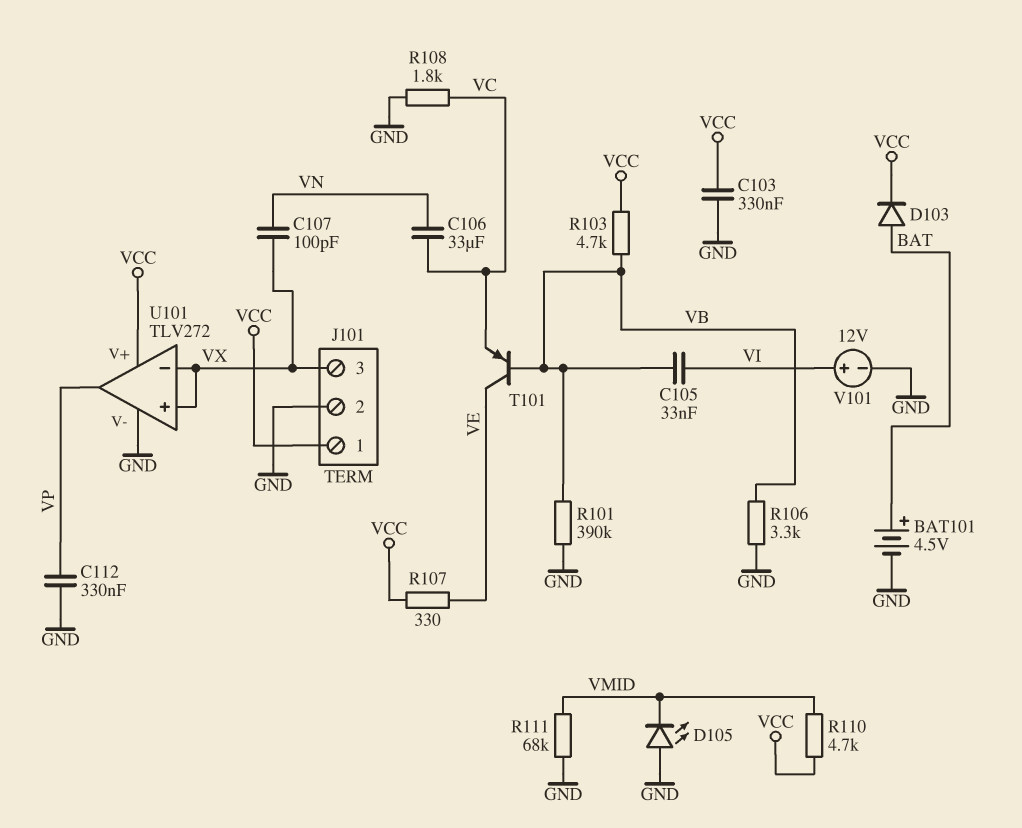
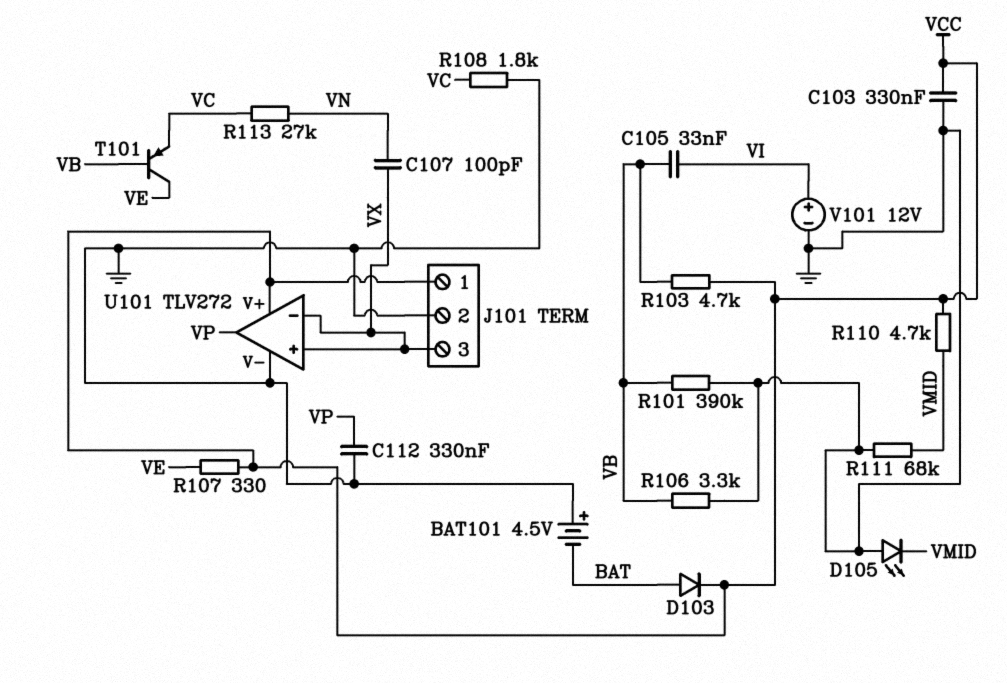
BAT101: 4.5V (plus BAT, minus GND) -> 4.5V (plus GND, minus BAT)
C106: 33uF (VC, VN) -> none
R113: none -> 27k (VC, VN)

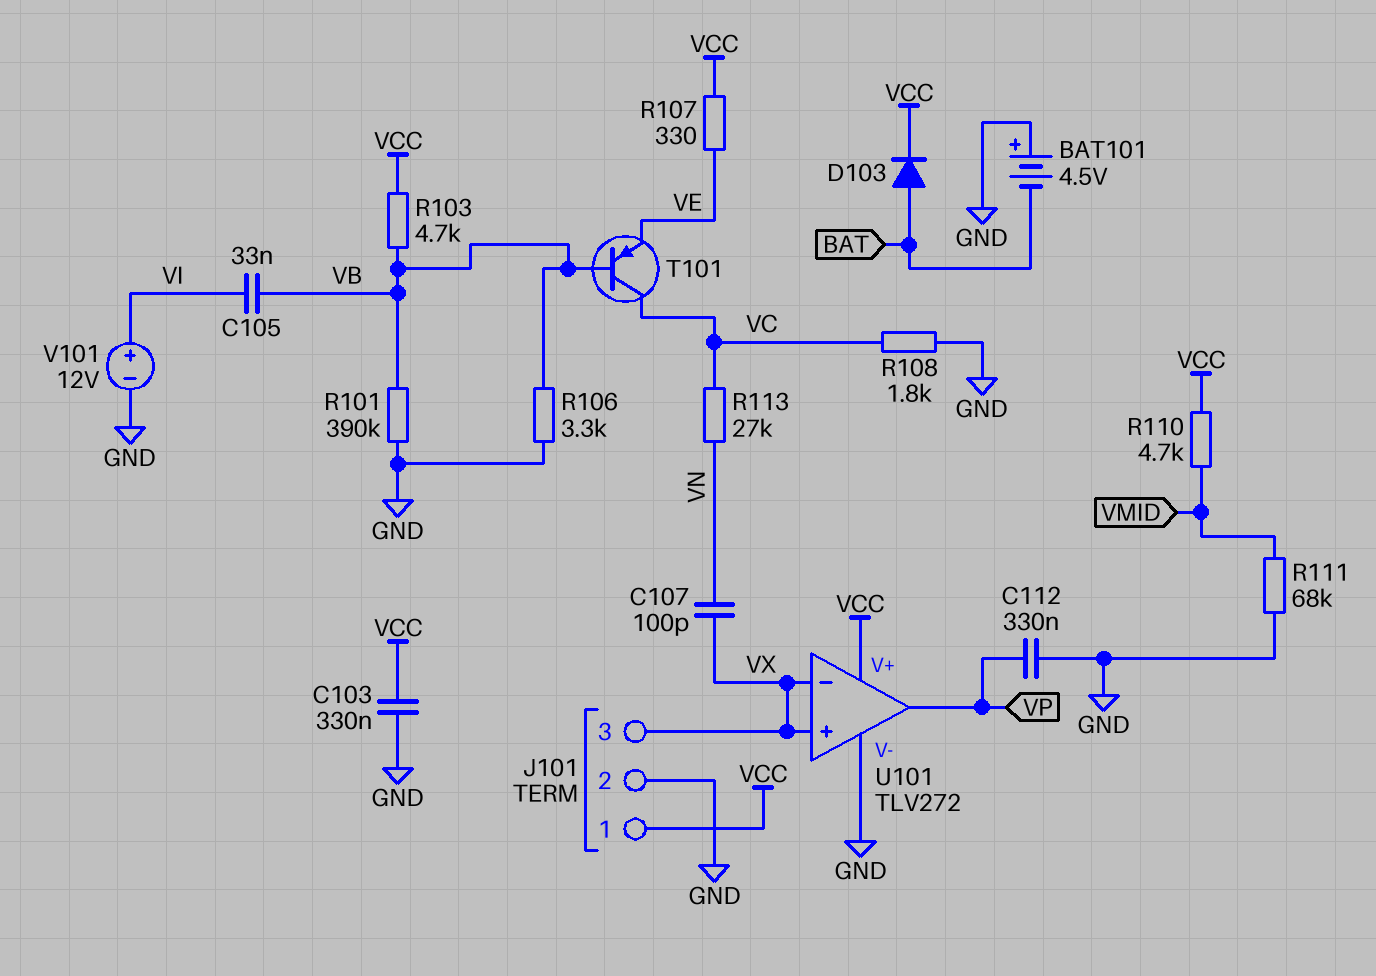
D105: LED (A GND, K VMID) -> none
T101: PNP (B VB, C VE, E VC) -> PNP (B VB, C VC, E VE)

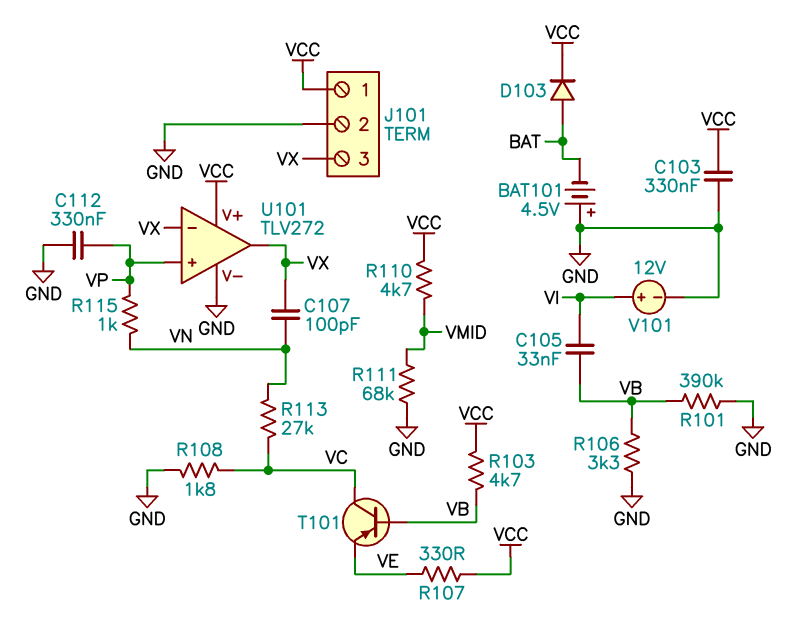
R115: none -> 1k (VN, VP)
U101 pin in+: VX -> VP
U101 pin out: VP -> VX

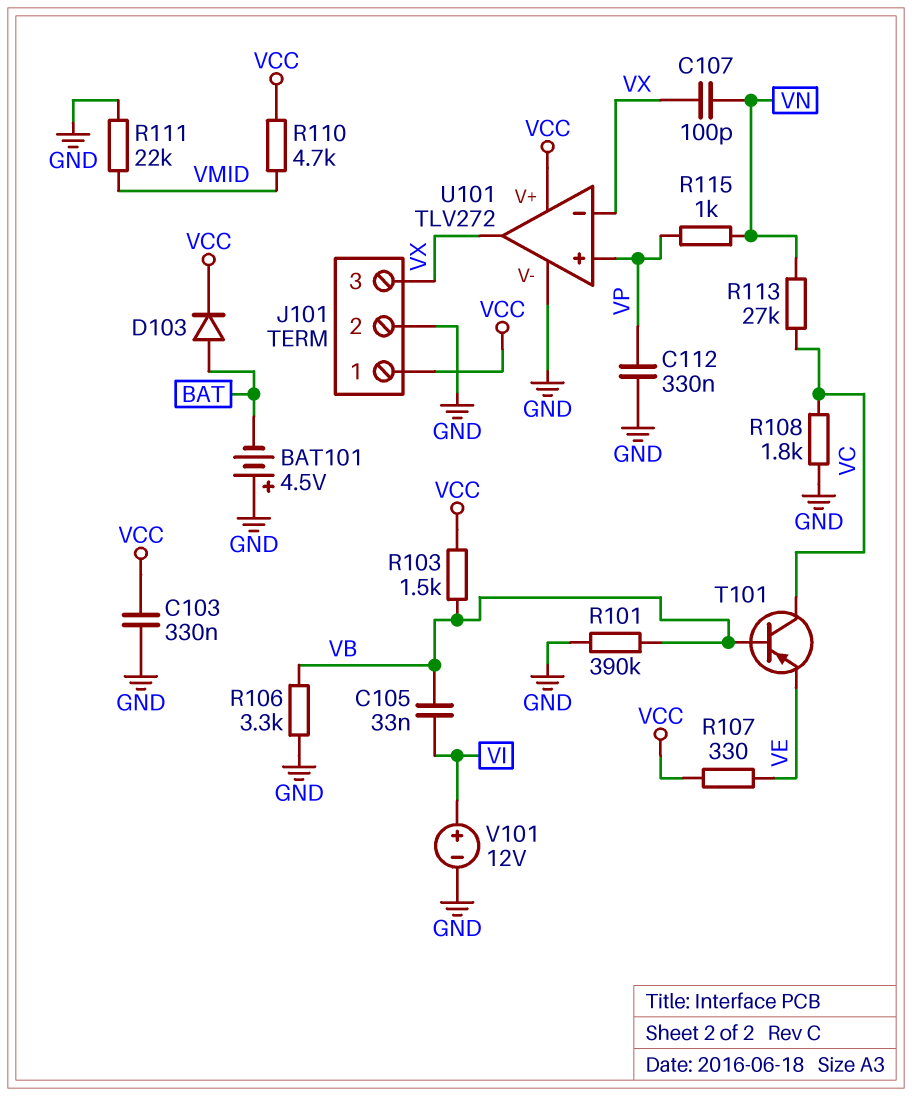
R103: 4.7k (VB, VCC) -> 1.5k (VB, VCC)
R111: 68k (GND, VMID) -> 22k (GND, VMID)

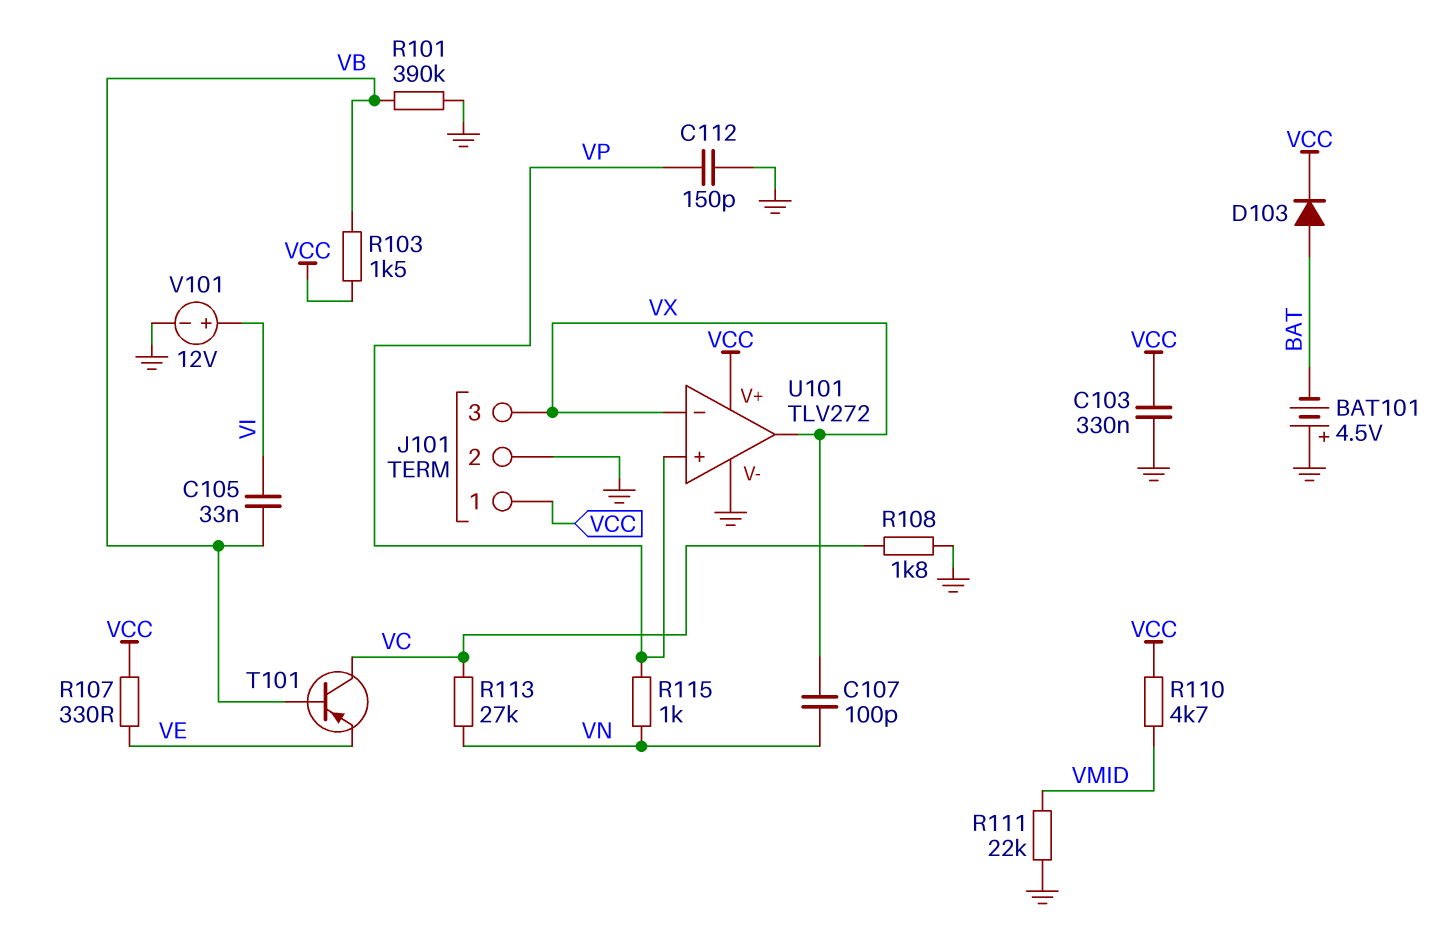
C112: 330nF (GND, VP) -> 150pF (GND, VP)
R106: 3.3k (GND, VB) -> none

